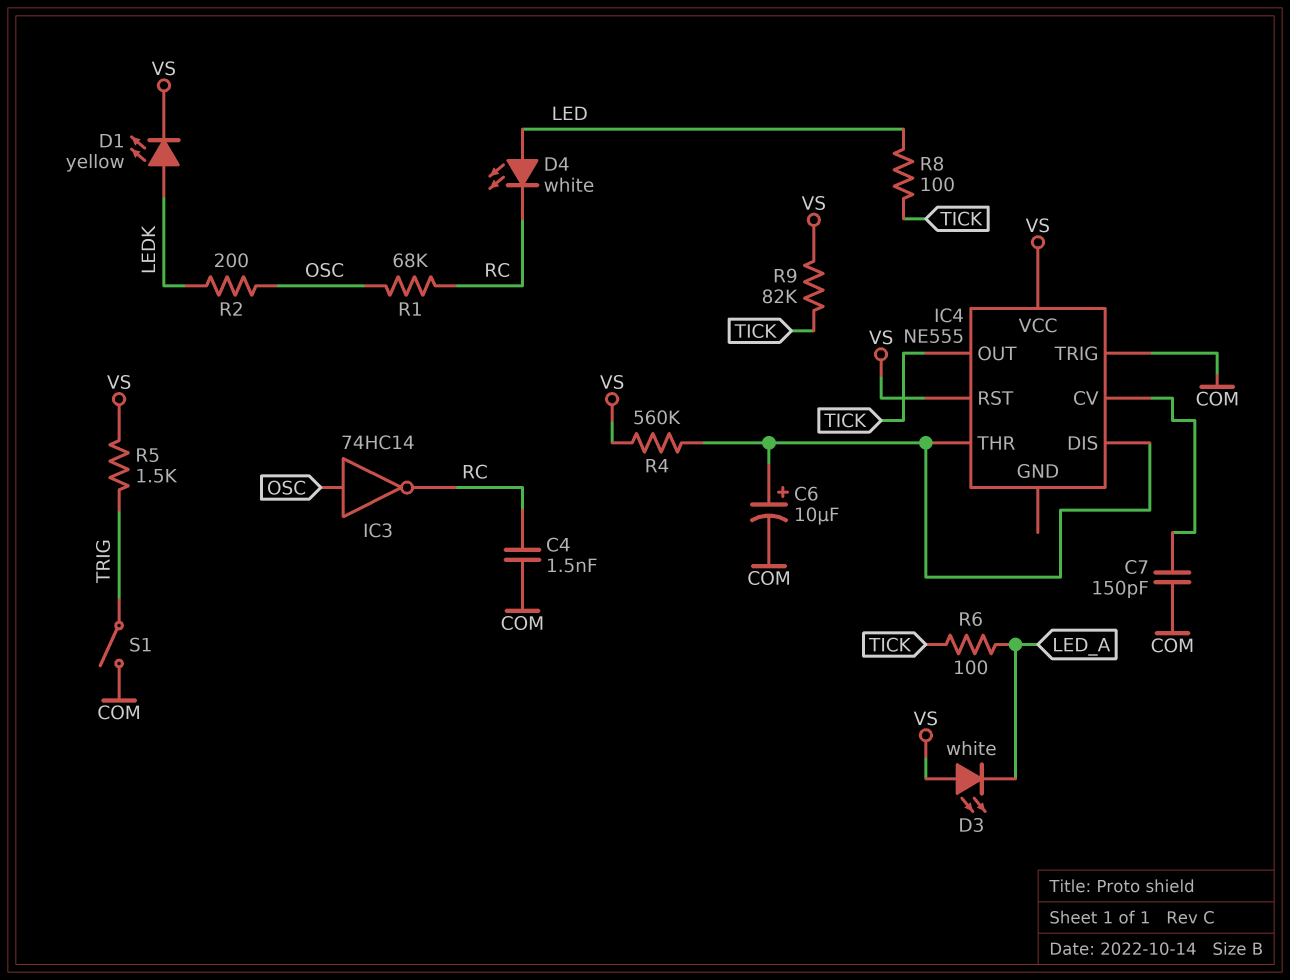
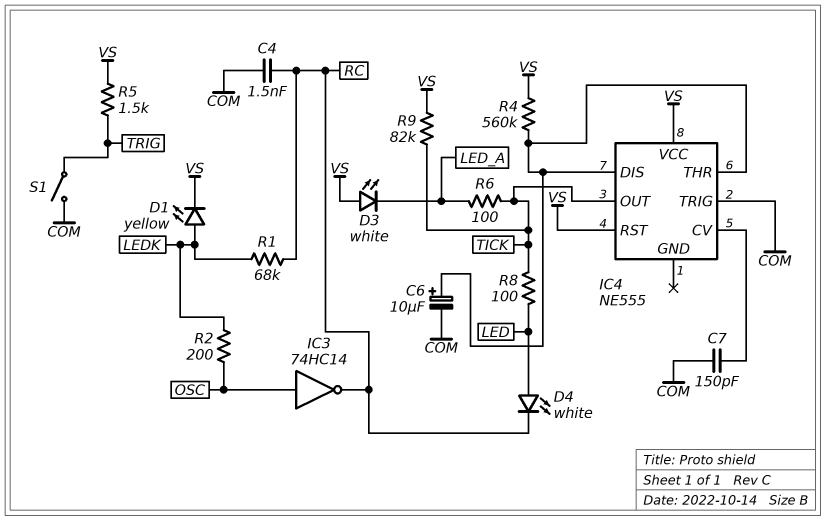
R1: 68k (OSC, RC) -> 68k (LEDK, RC)

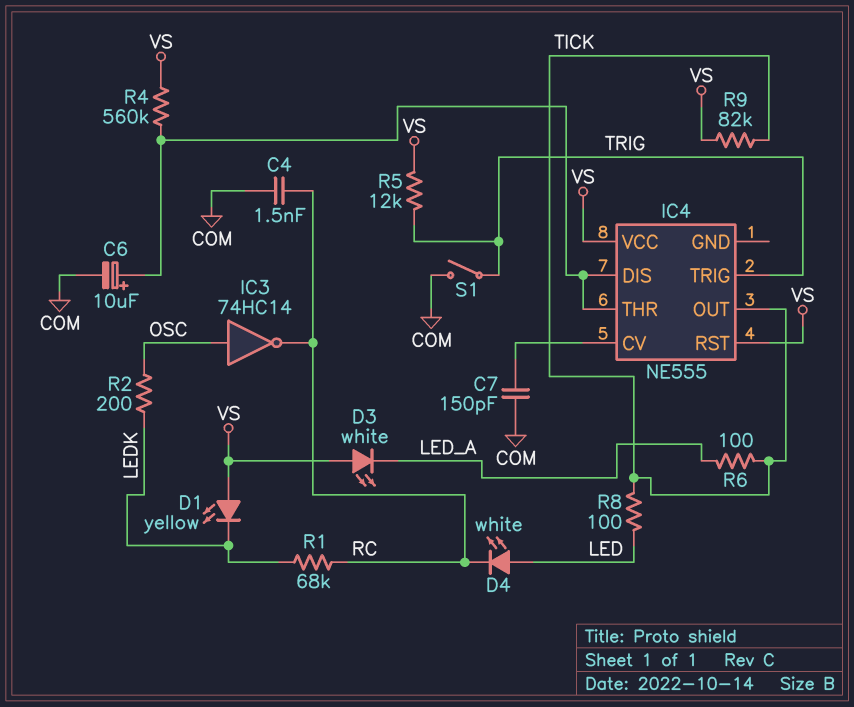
D1: LED yellow (A LEDK, K VS) -> LED yellow (A VS, K LEDK)
IC4 pin TRIG: COM -> TRIG
R5: 1.5k (TRIG, VS) -> 12k (TRIG, VS)

